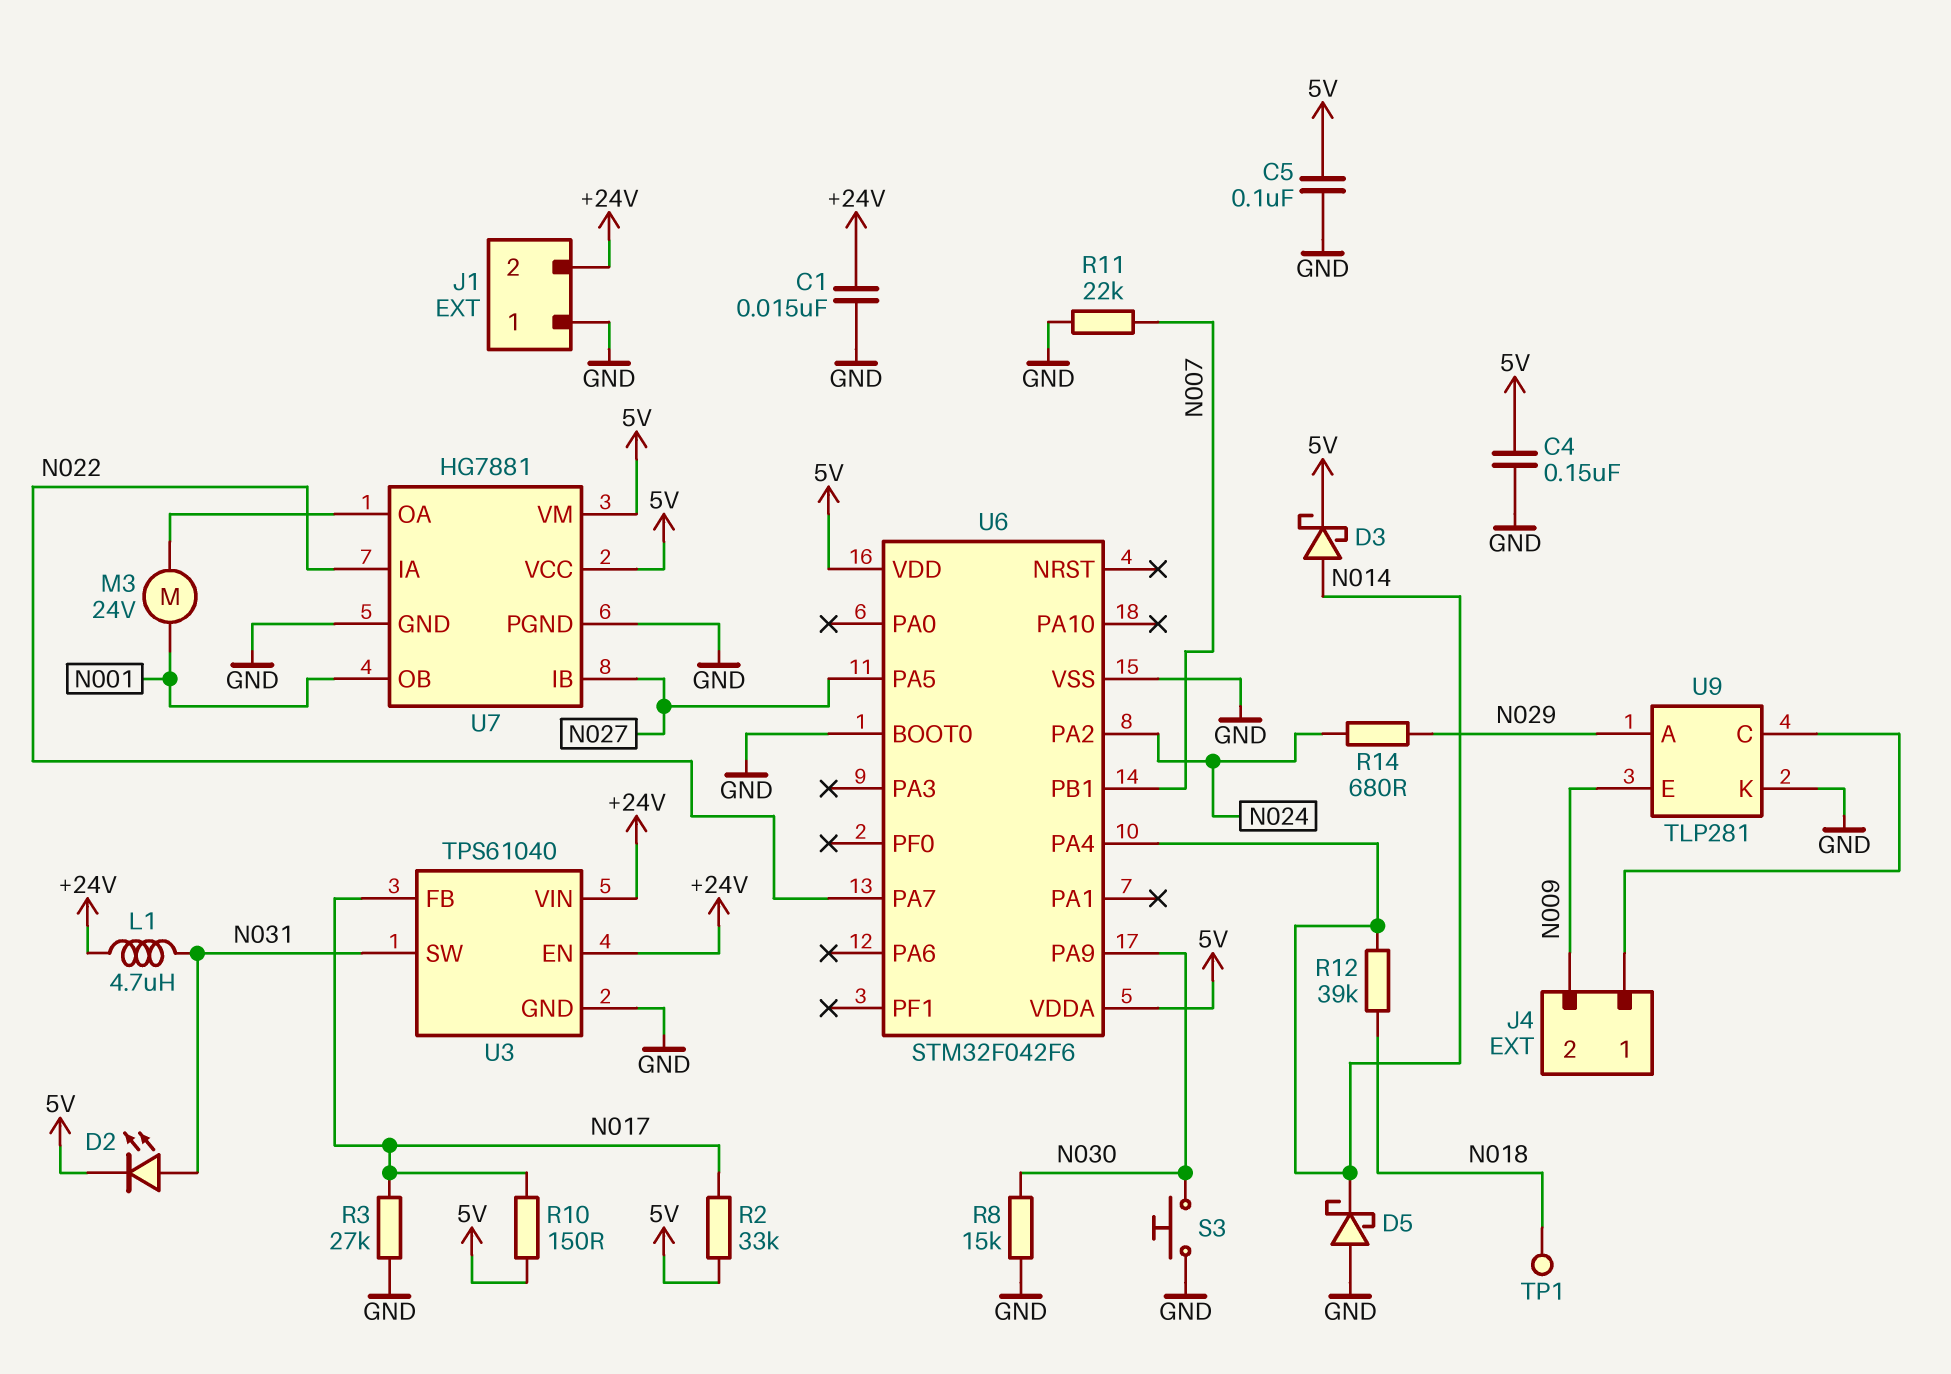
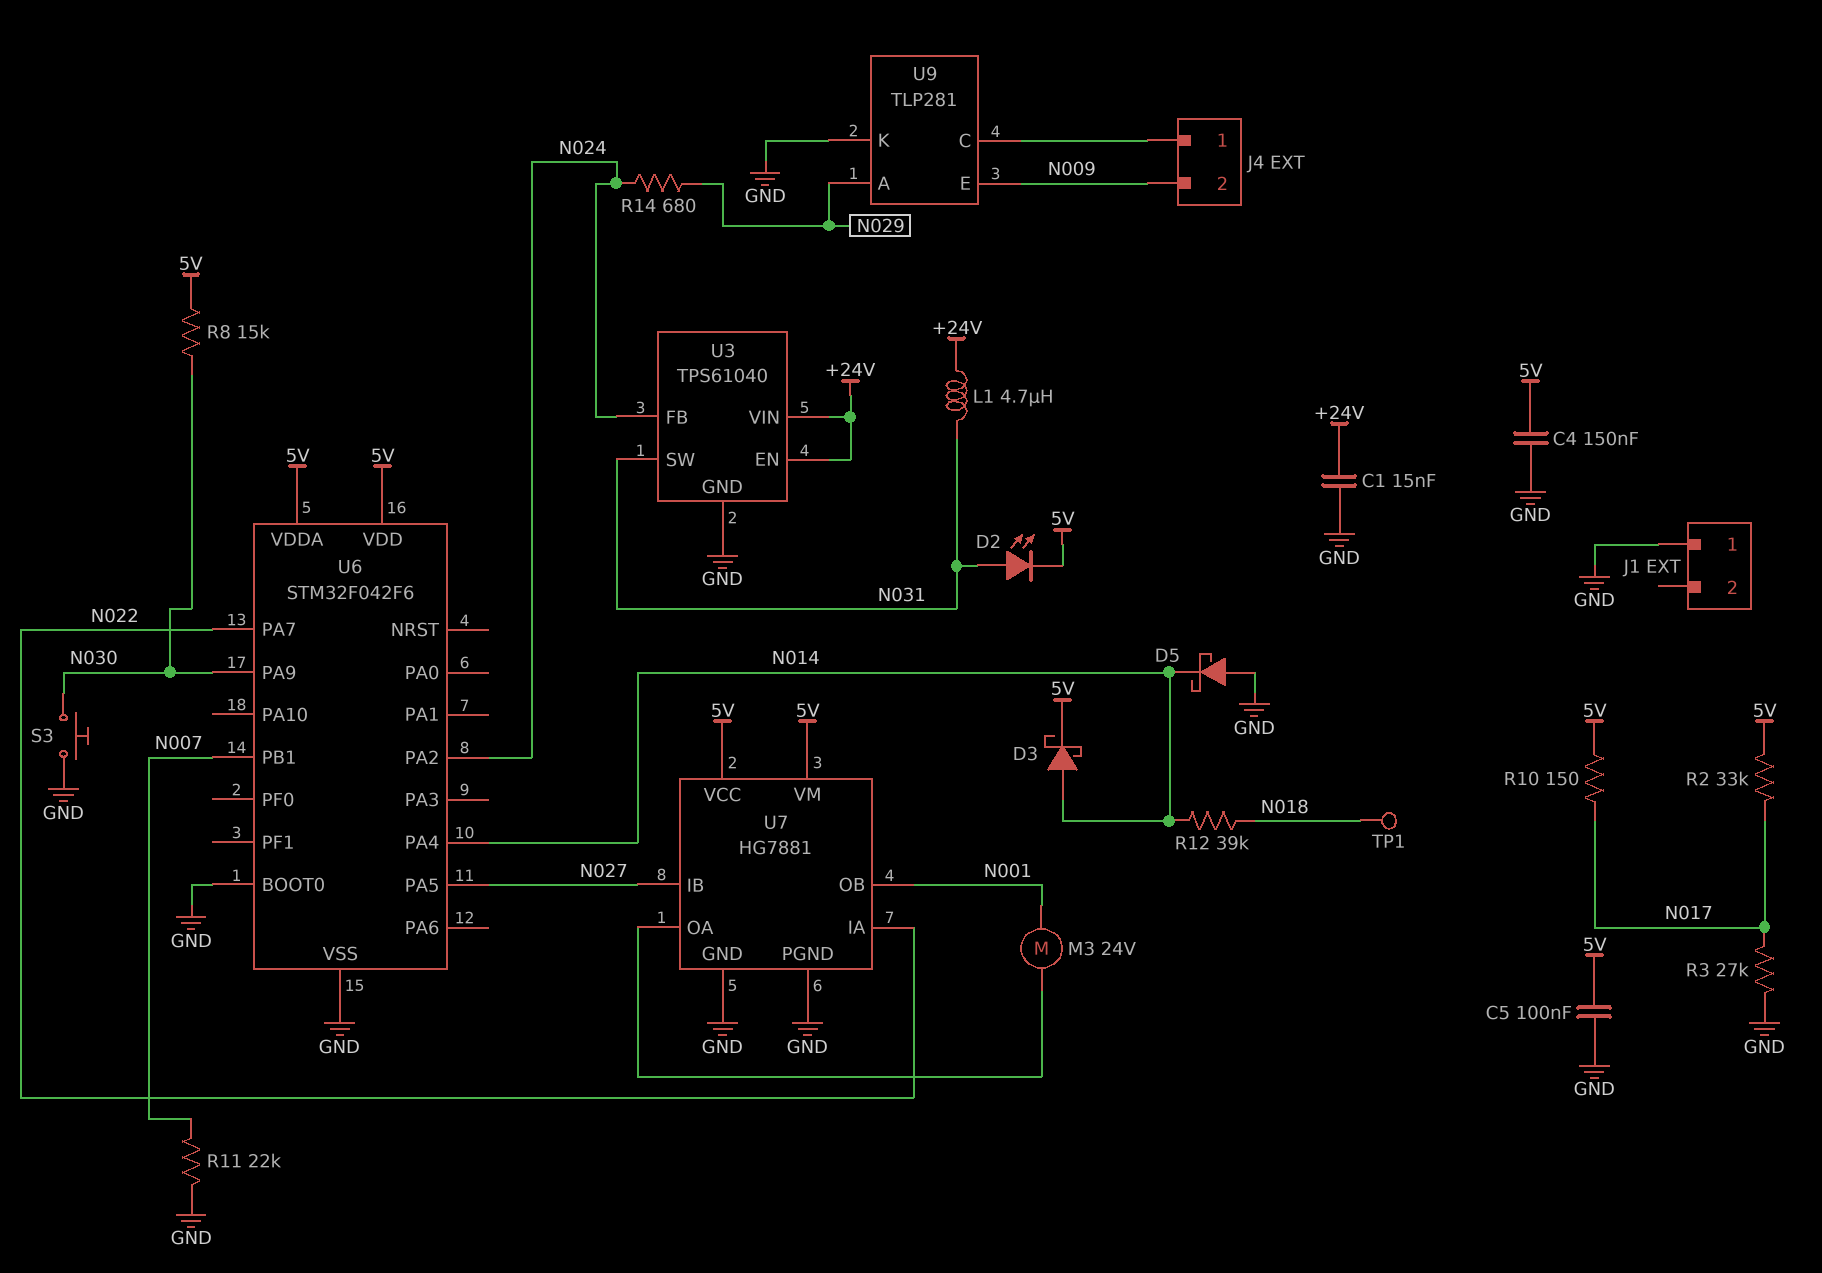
J1 pin 2: +24V -> none
R8: 15k (GND, N030) -> 15k (5V, N030)
U3 pin FB: N017 -> N024

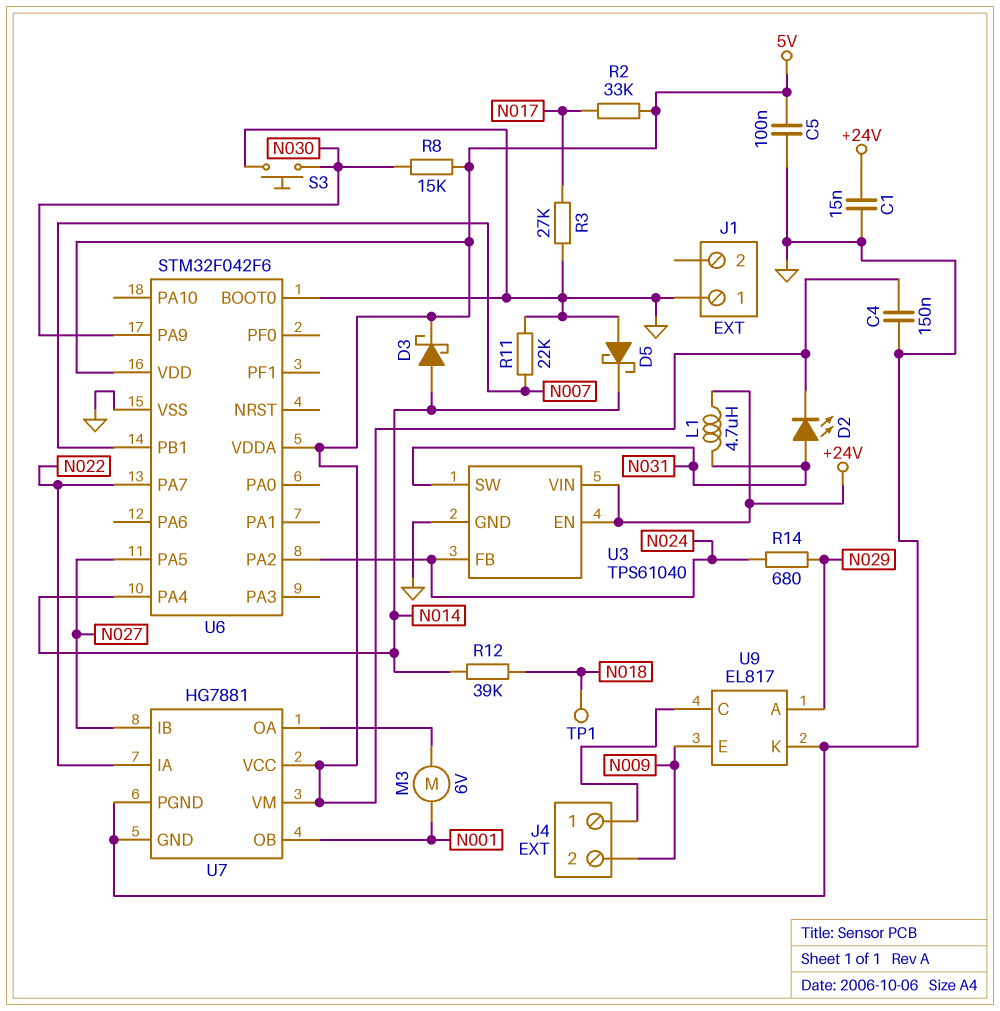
M3: motor 24V (N001, U7/OA) -> motor 6V (N001, U7/OA)
R10: 150 (5V, N017) -> none
U9: TLP281 -> EL817

